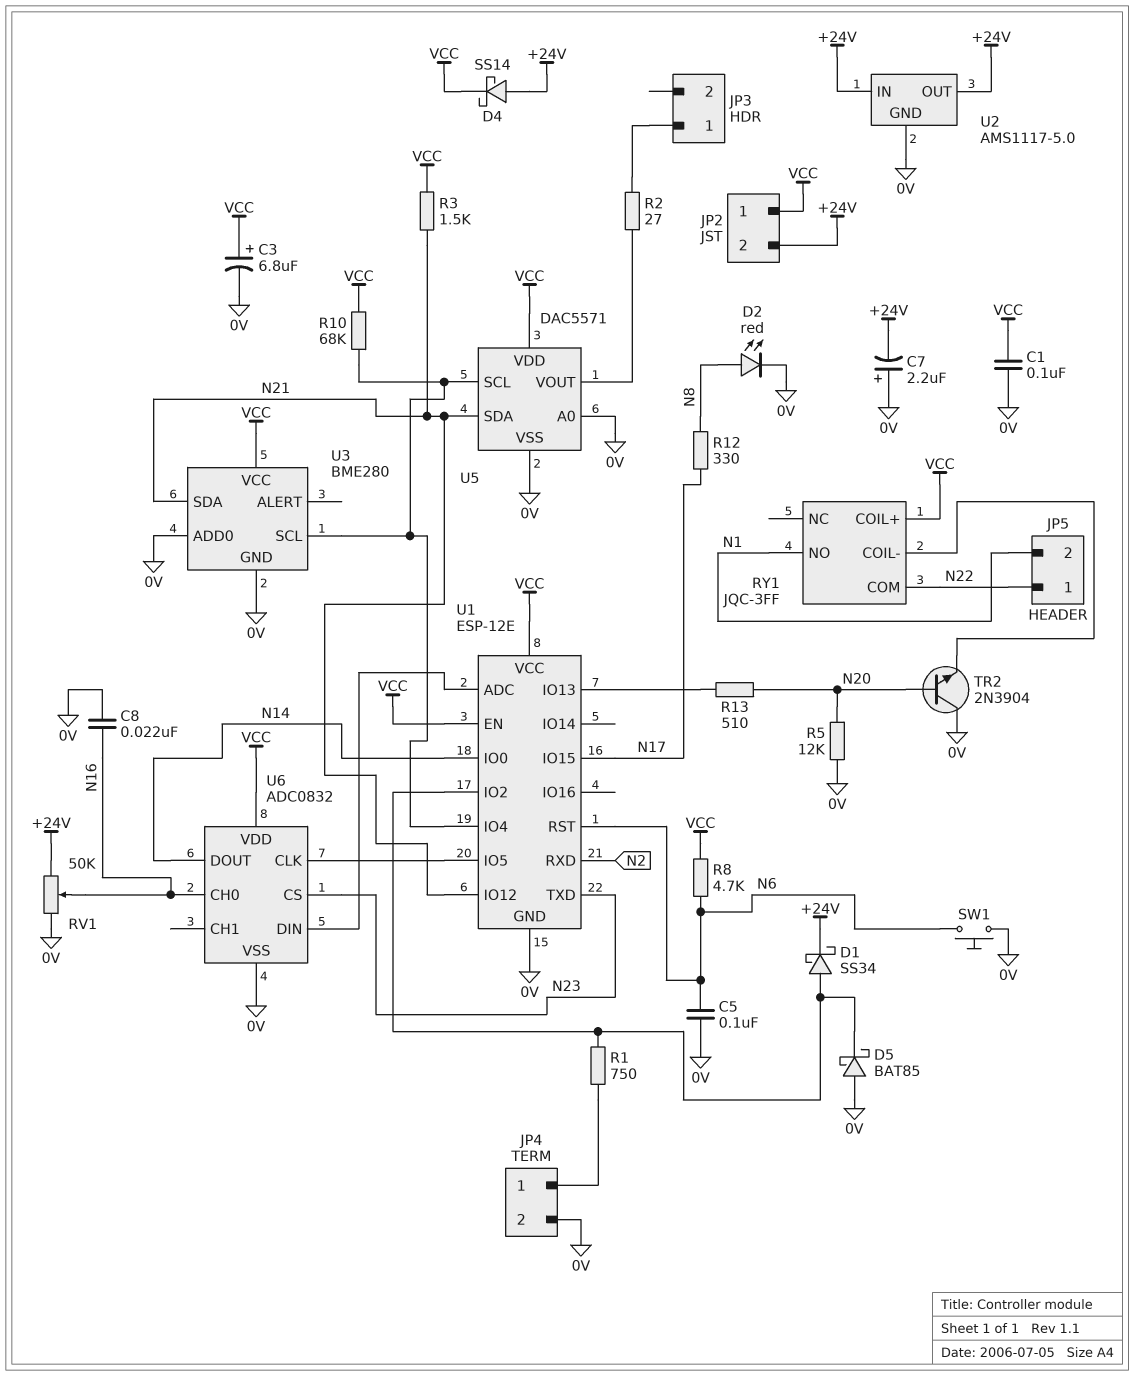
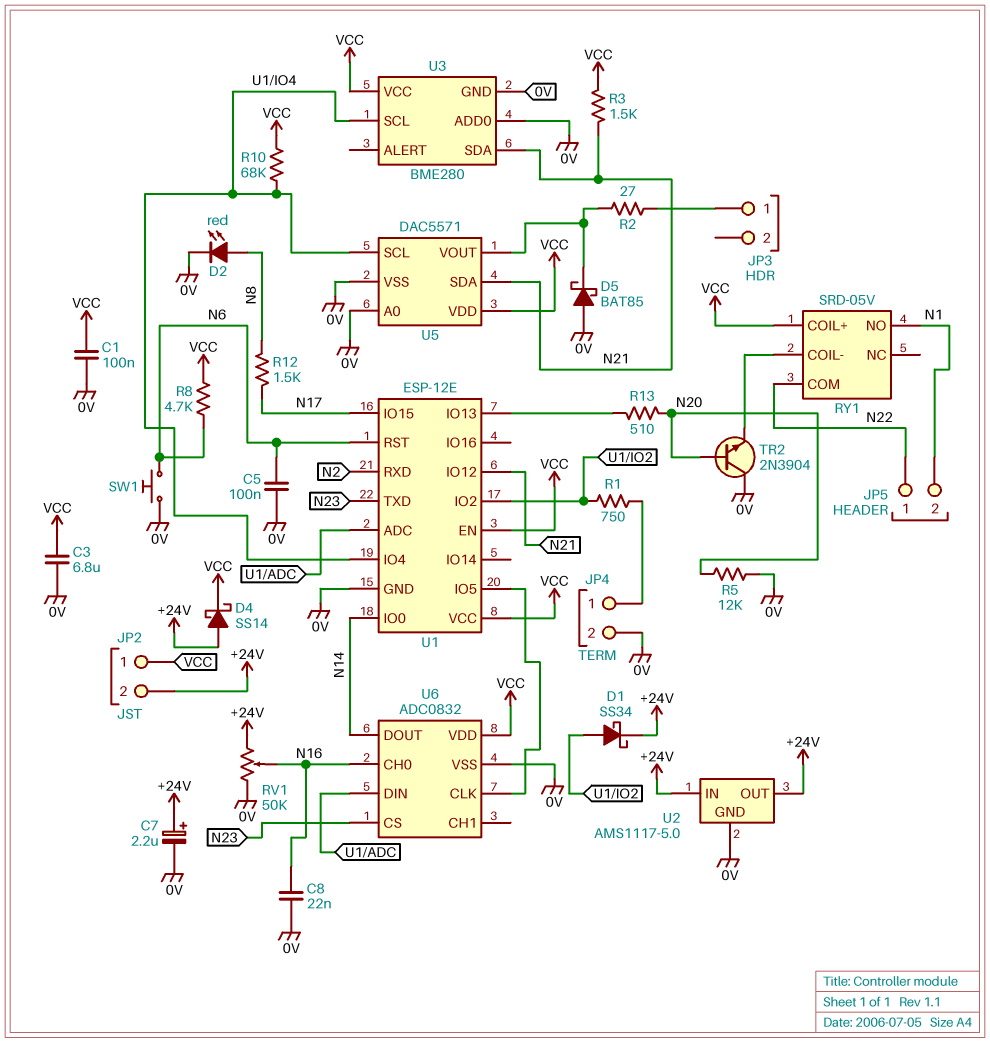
C3: 6.8uF (plus VCC, minus 0V) -> 6.8uF (0V, VCC)
C7: 2.2uF (plus 0V, minus +24V) -> 2.2uF (plus +24V, minus 0V)
D5: schottky BAT85 (A 0V, K U1/IO2) -> schottky BAT85 (A 0V, K U5/VOUT)
R12: 330 (N8, N17) -> 1.5k (N8, N17)
RY1: JQC-3FF -> SRD-05V

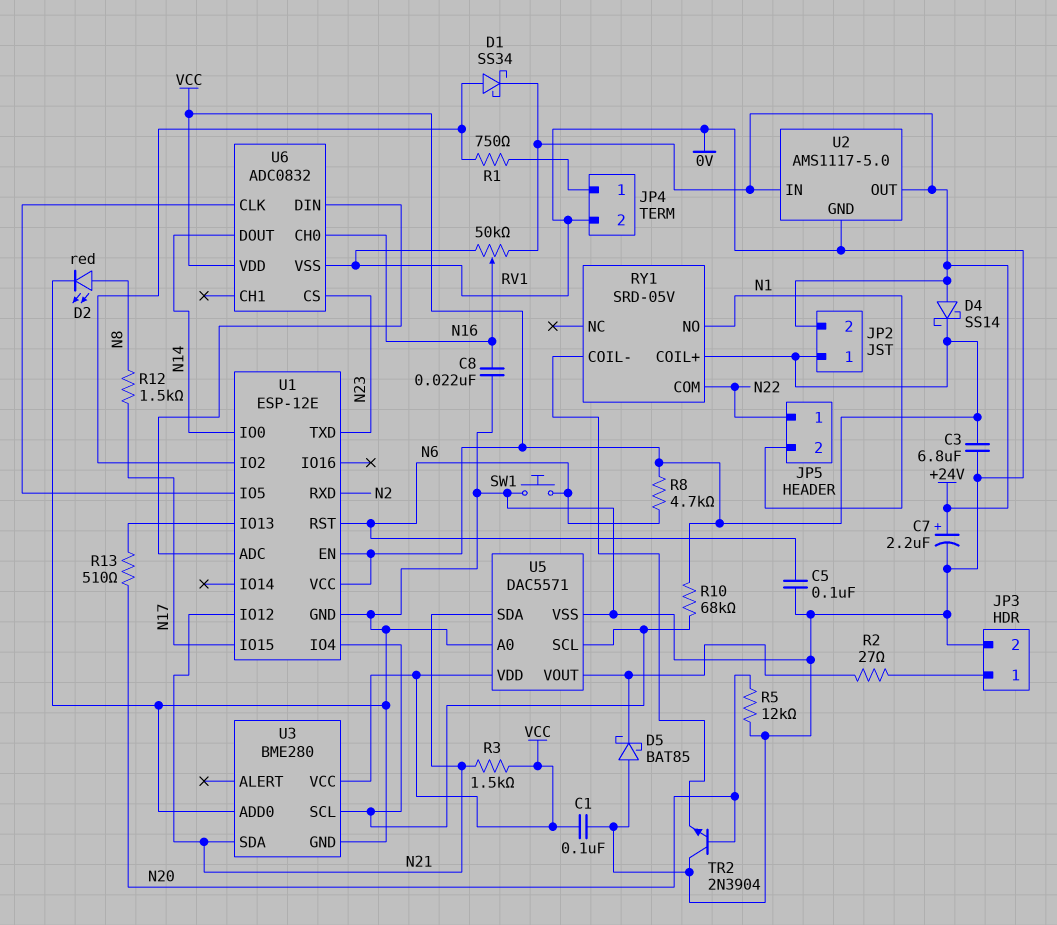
JP3 pin 2: none -> 0V

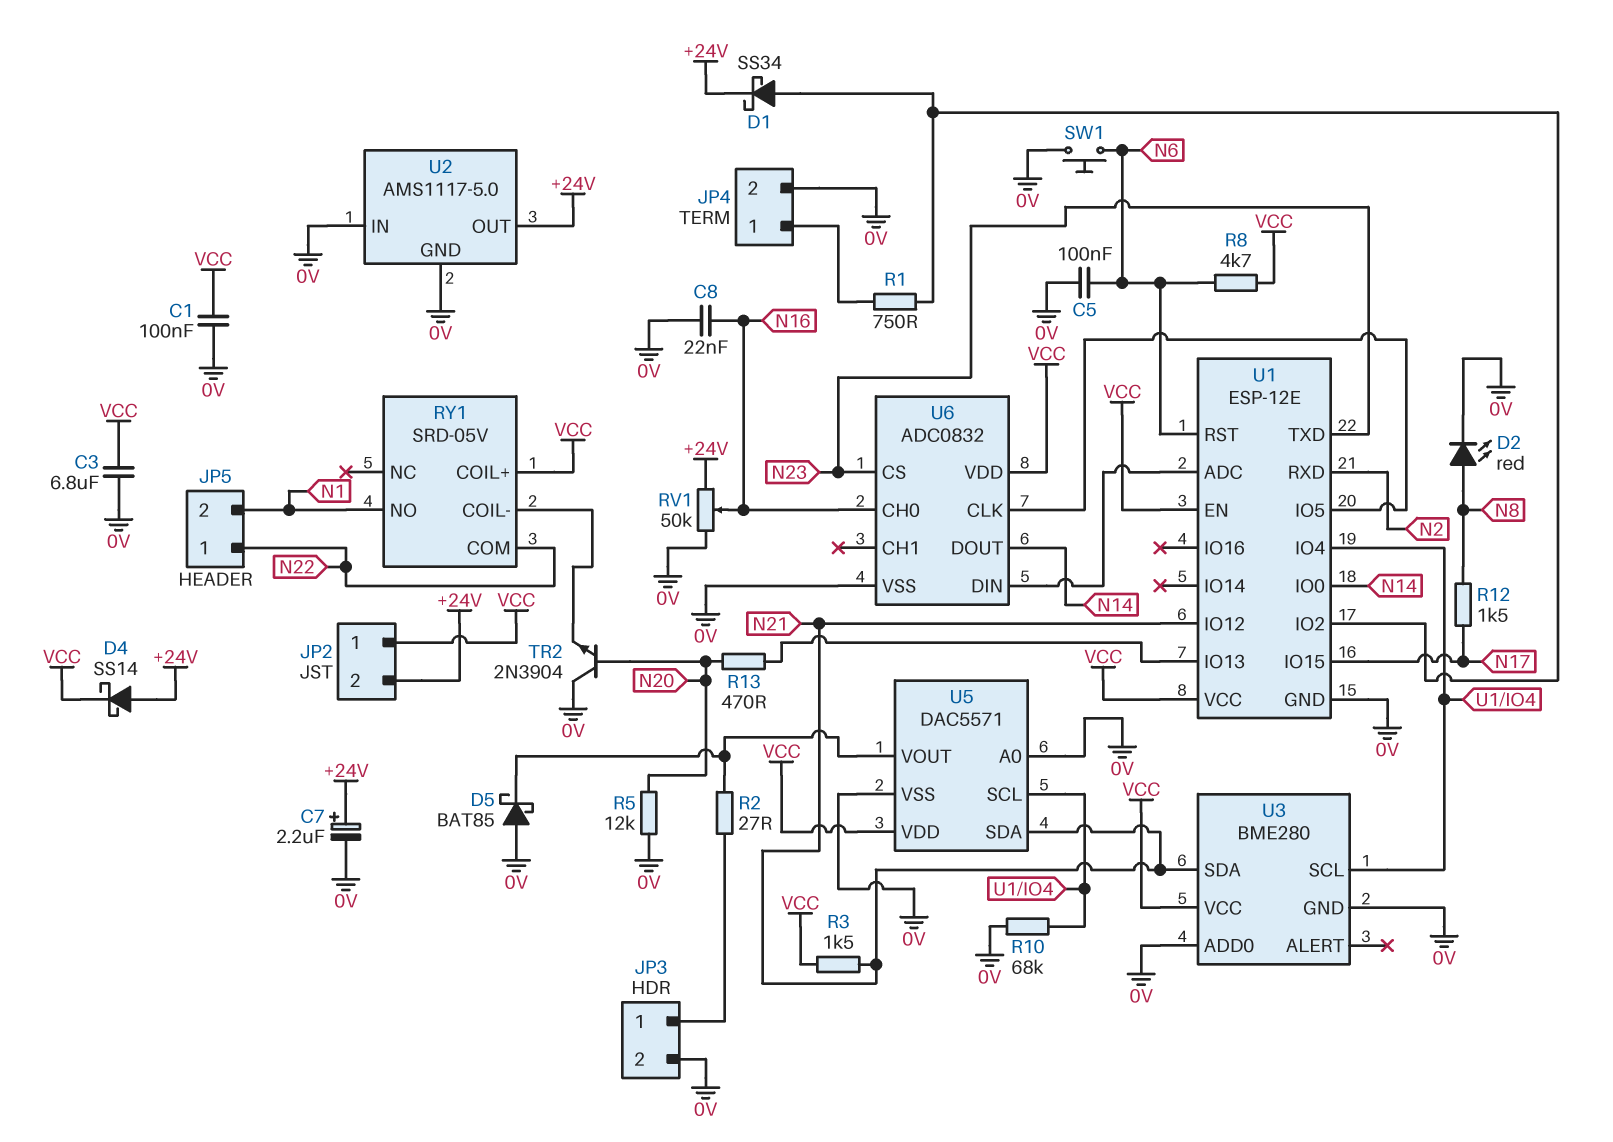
R10: 68k (U1/IO4, VCC) -> 68k (0V, U1/IO4)
R13: 510 (N20, U1/IO13) -> 470 (N20, U1/IO13)
U2 pin IN: +24V -> 0V

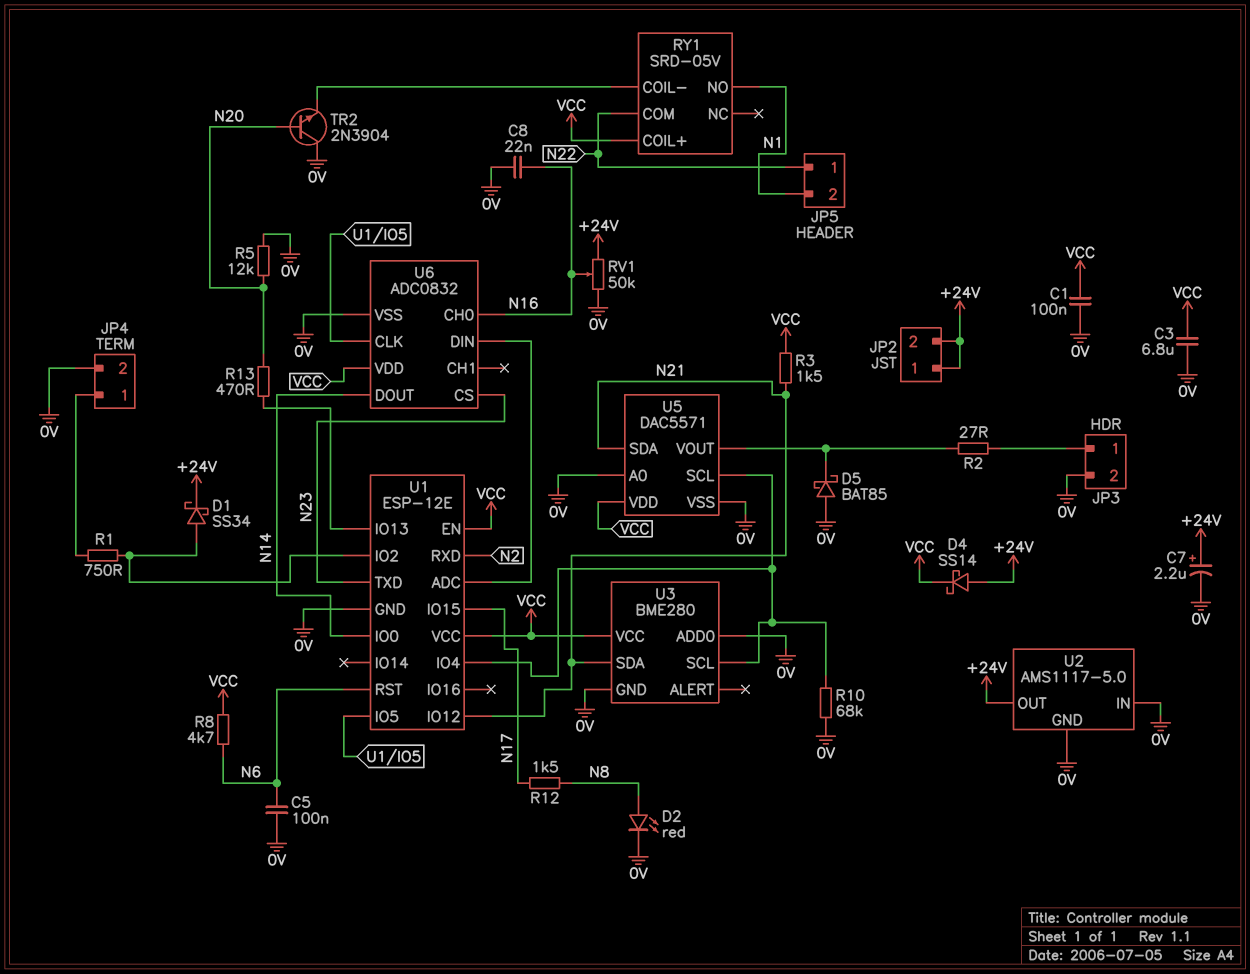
JP2 pin 1: VCC -> +24V
SW1: button (0V, N6) -> none

